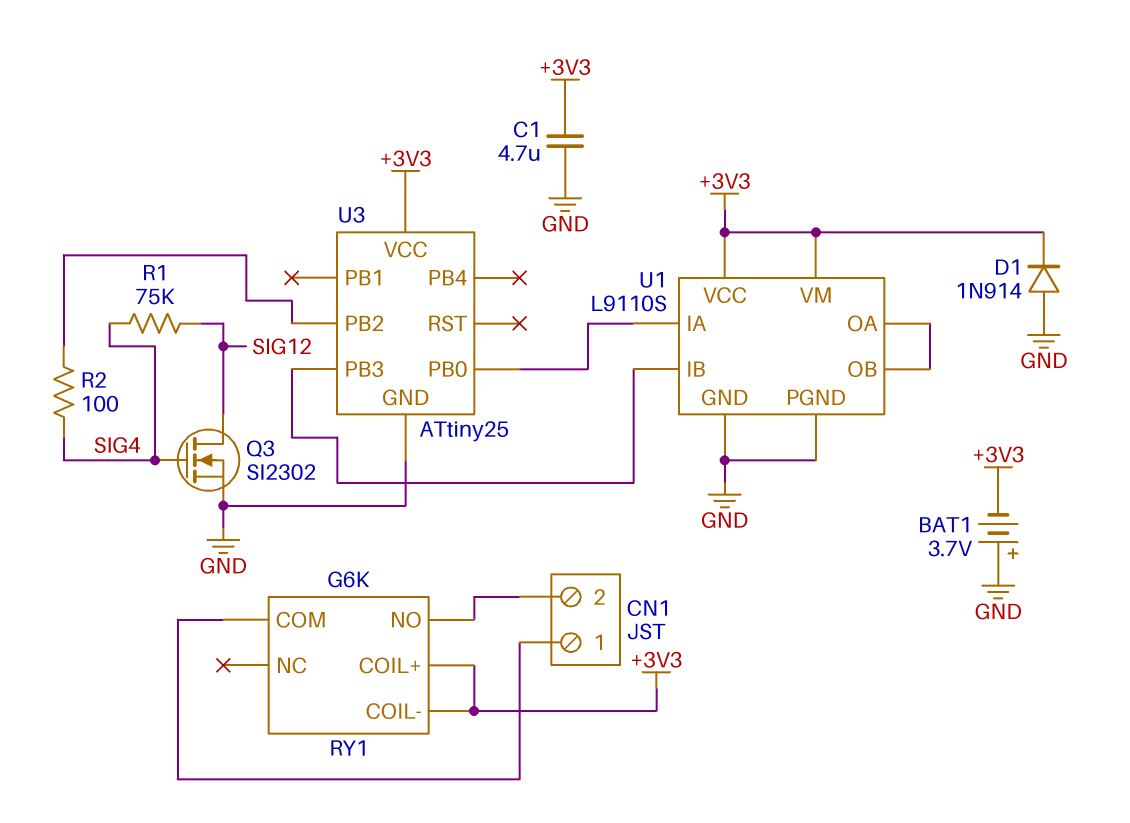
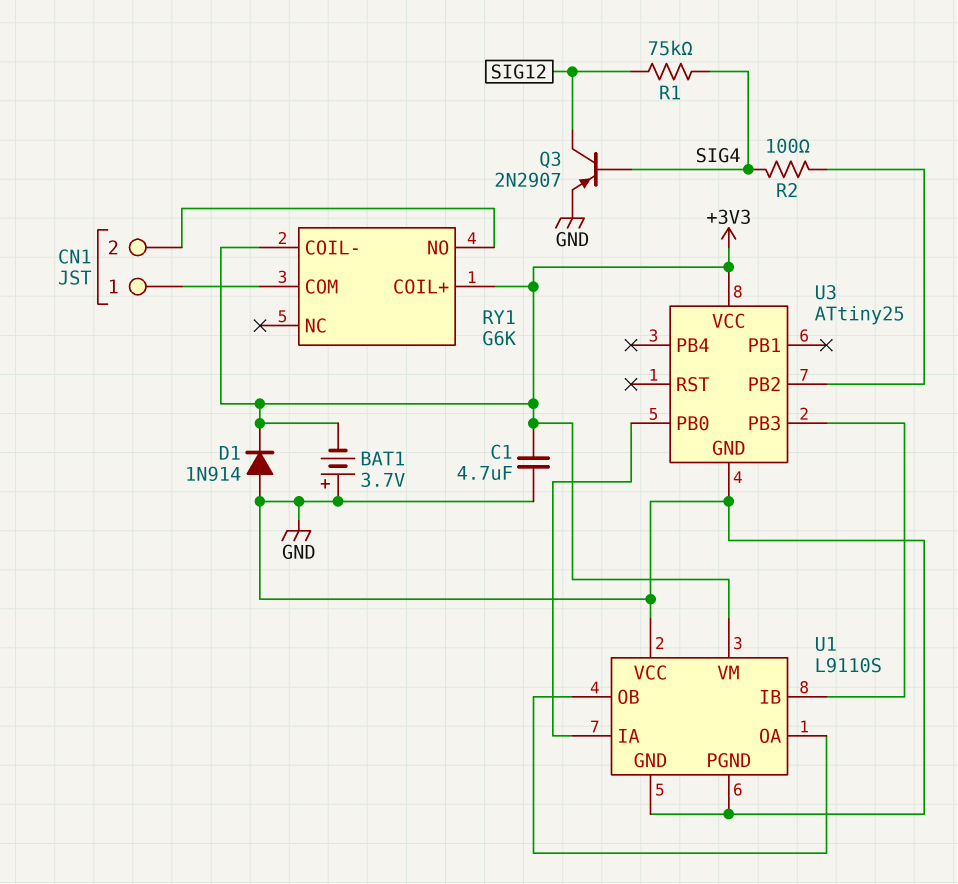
Q3: NMOS SI2302 (G SIG4, D SIG12, S GND) -> PNP 2N2907 (B SIG4, C SIG12, E GND)
U1 pin VCC: +3V3 -> GND

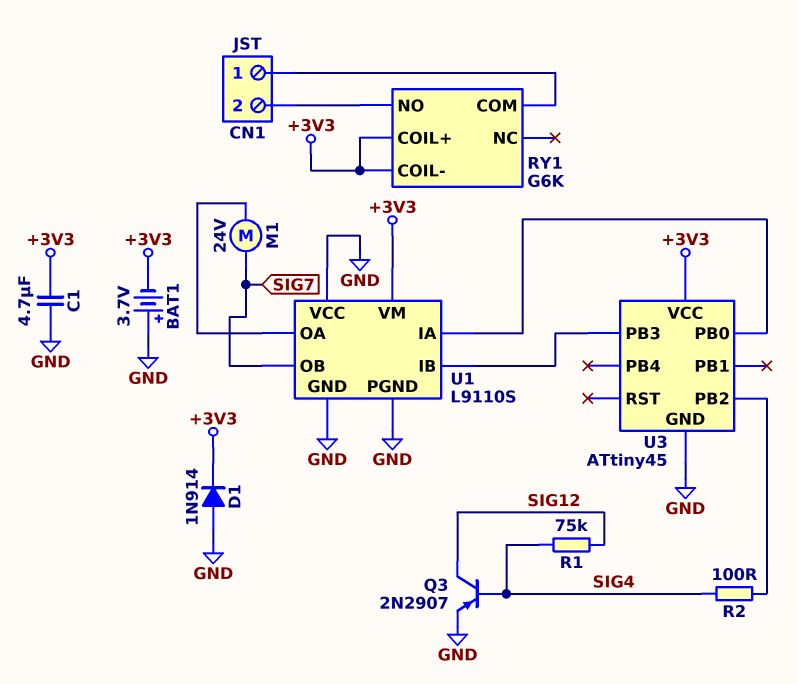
M1: none -> motor 24V (SIG7, U1/OA)
U1 pin OB: U1/OA -> SIG7
U3: ATtiny25 -> ATtiny45

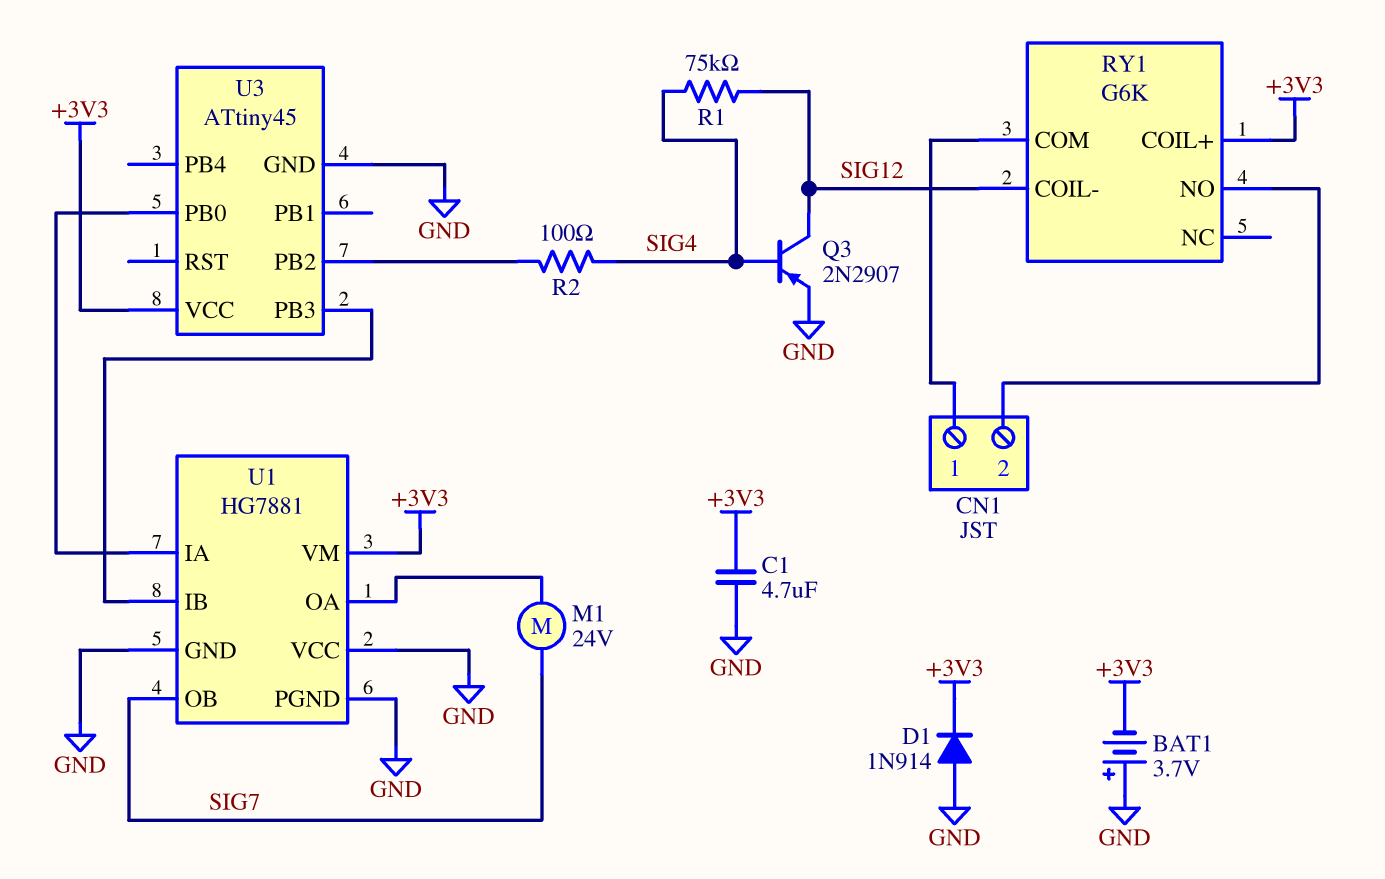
RY1 pin COIL-: +3V3 -> SIG12
U1: L9110S -> HG7881

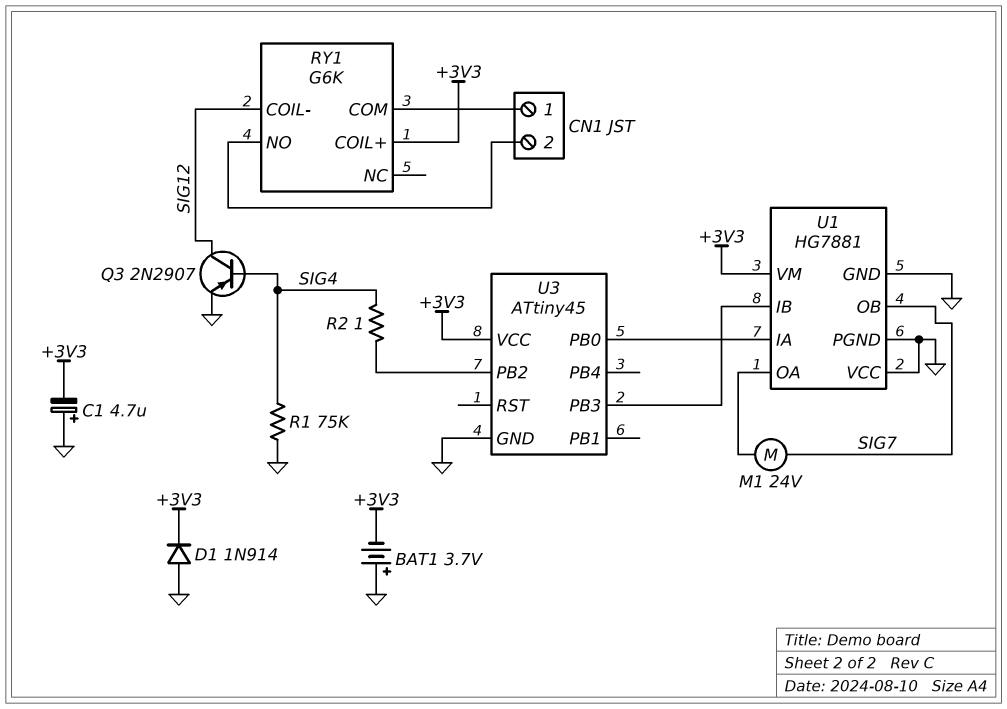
C1: 4.7uF (+3V3, GND) -> 4.7uF (plus GND, minus +3V3)
R1: 75k (SIG4, SIG12) -> 75k (GND, SIG4)
R2: 100 (SIG4, U3/PB2) -> 1 (SIG4, U3/PB2)

